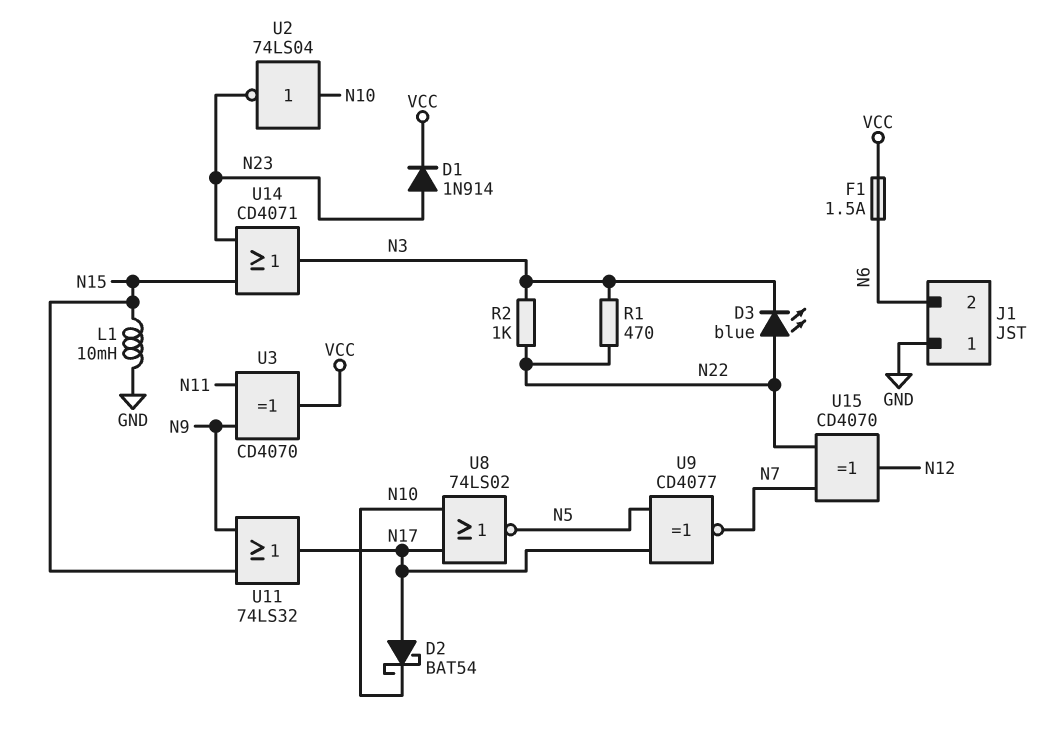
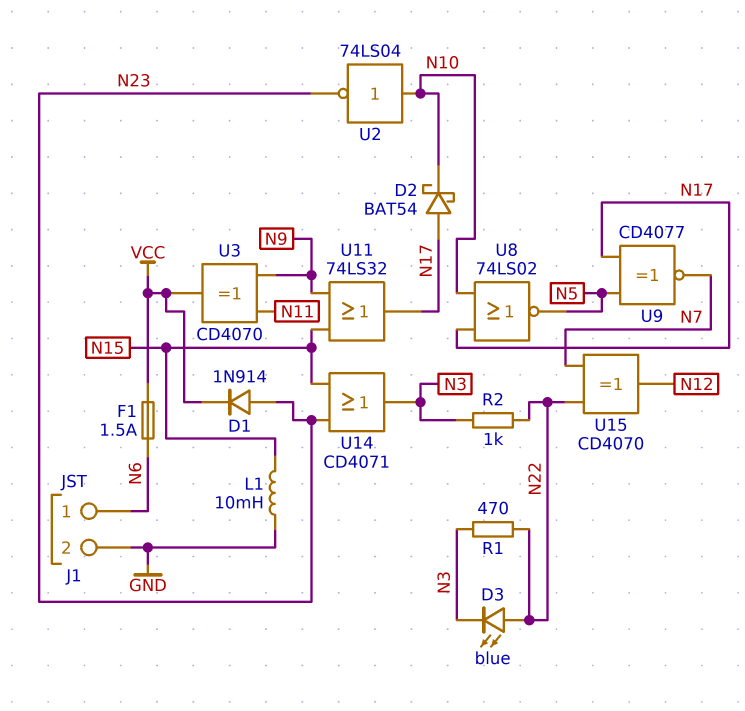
J1 pin 1: GND -> N6
J1 pin 2: N6 -> GND

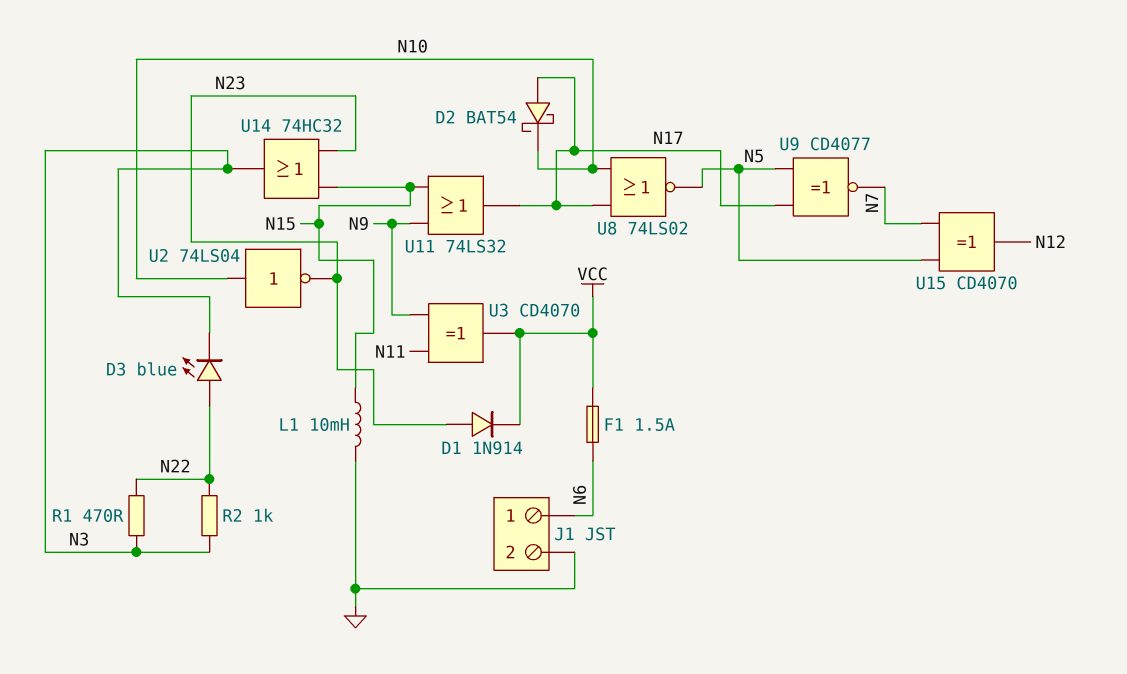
U14: OR CD4071 (in N15, in N23, out N3) -> OR 74HC32 (in N15, in N23, out N3)
U15: XOR CD4070 (in N7, in N22, out N12) -> XOR CD4070 (in N5, in N7, out N12)

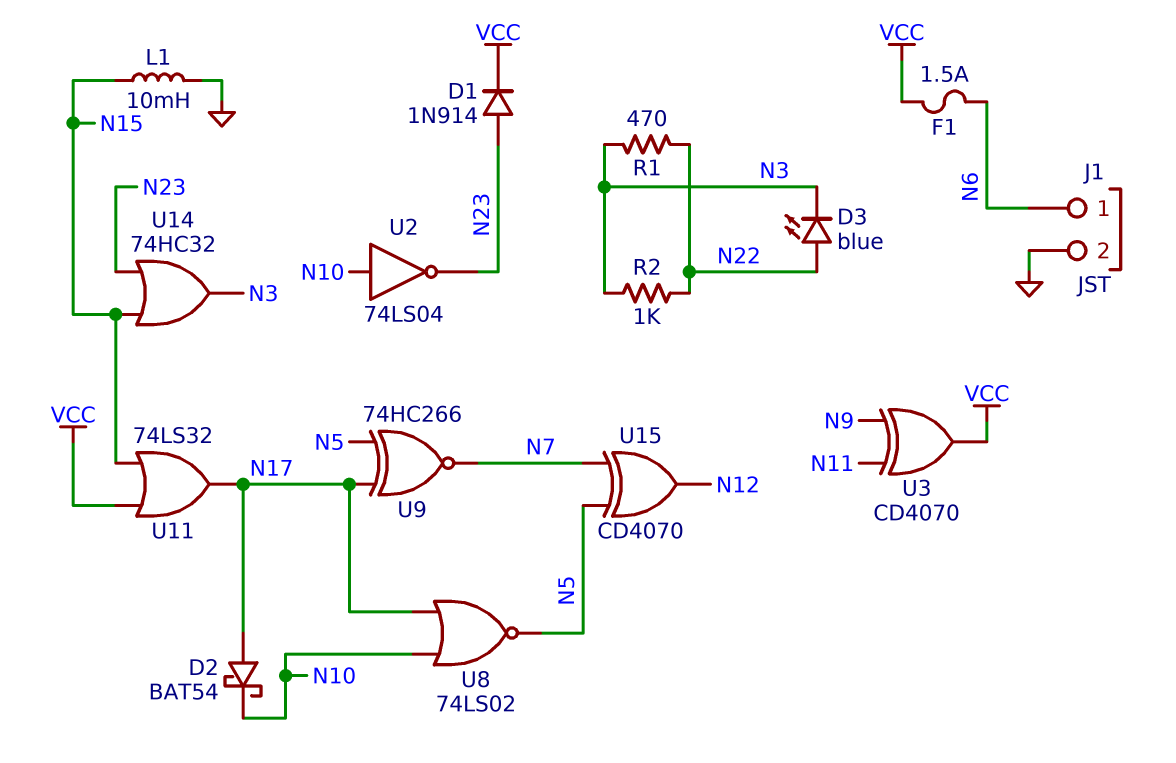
U9: XNOR CD4077 (in N5, in N17, out N7) -> XNOR 74HC266 (in N5, in N17, out N7)
U11: OR 74LS32 (in N9, in N15, out N17) -> OR 74LS32 (in N15, in VCC, out N17)

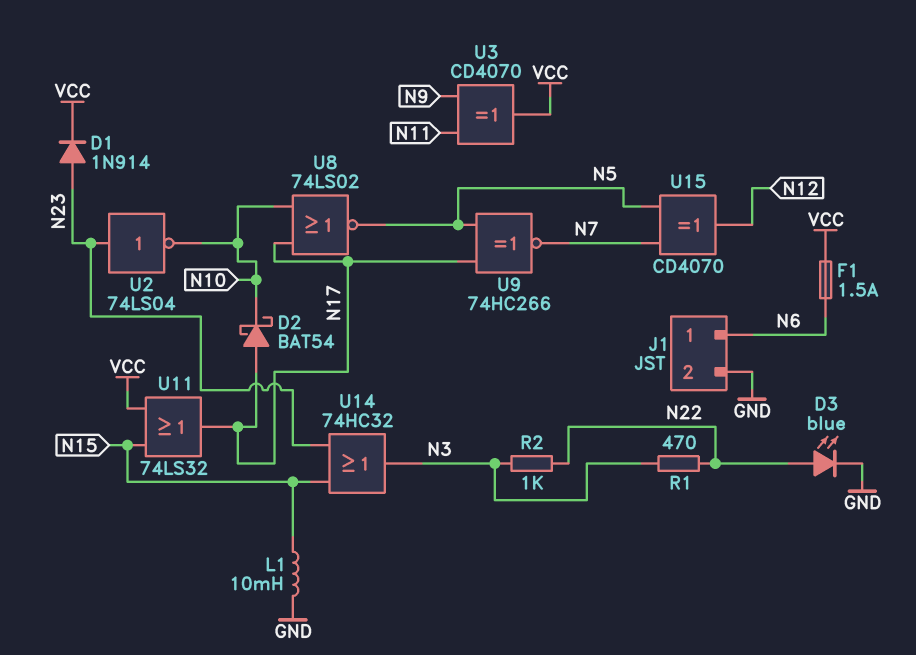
D3: LED blue (A N22, K N3) -> LED blue (A N22, K GND)
U2: NOT 74LS04 (in N10, out N23) -> NOT 74LS04 (in N23, out N10)

